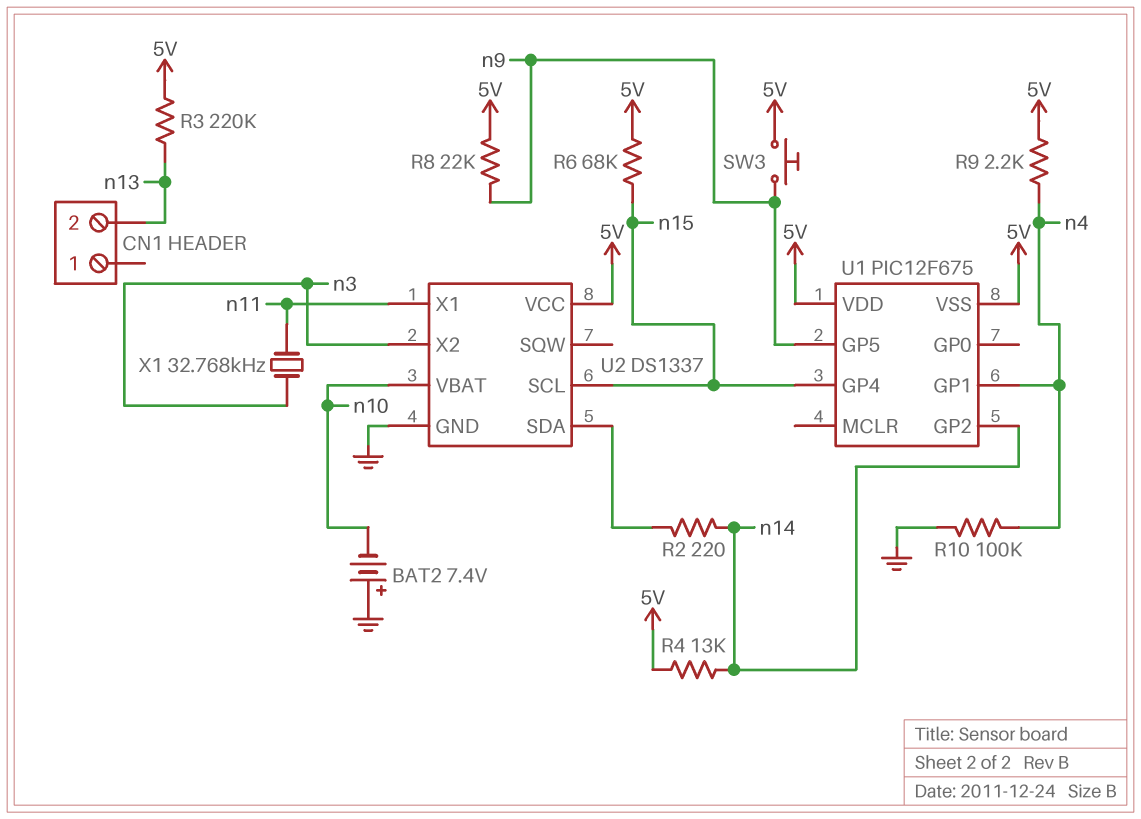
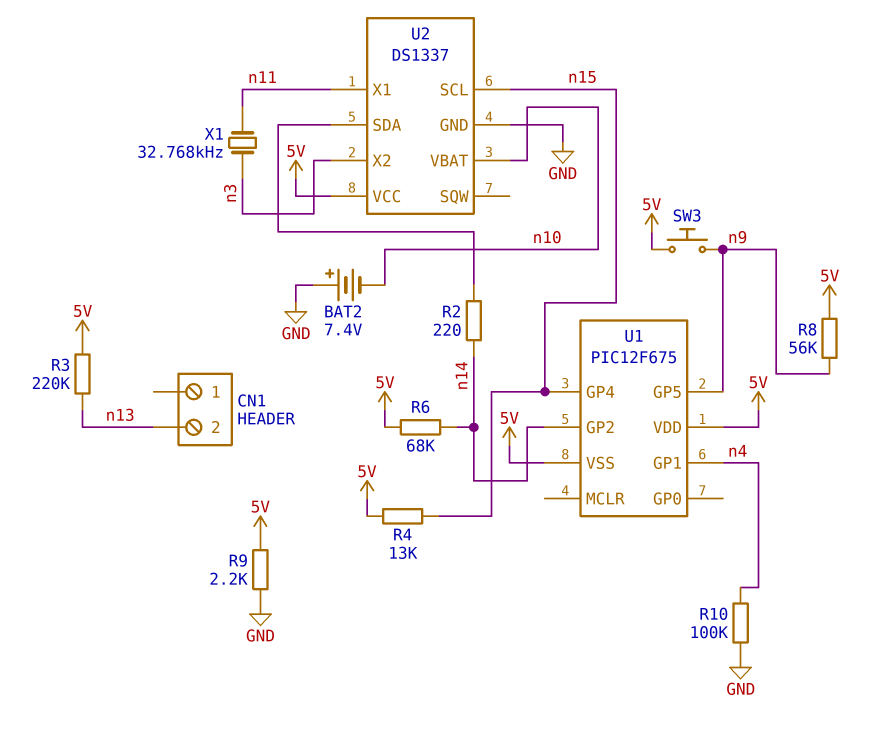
R4: 13k (5V, n14) -> 13k (5V, n15)
R6: 68k (5V, n15) -> 68k (5V, n14)
R8: 22k (5V, n9) -> 56k (5V, n9)
R9: 2.2k (5V, n4) -> 2.2k (5V, GND)

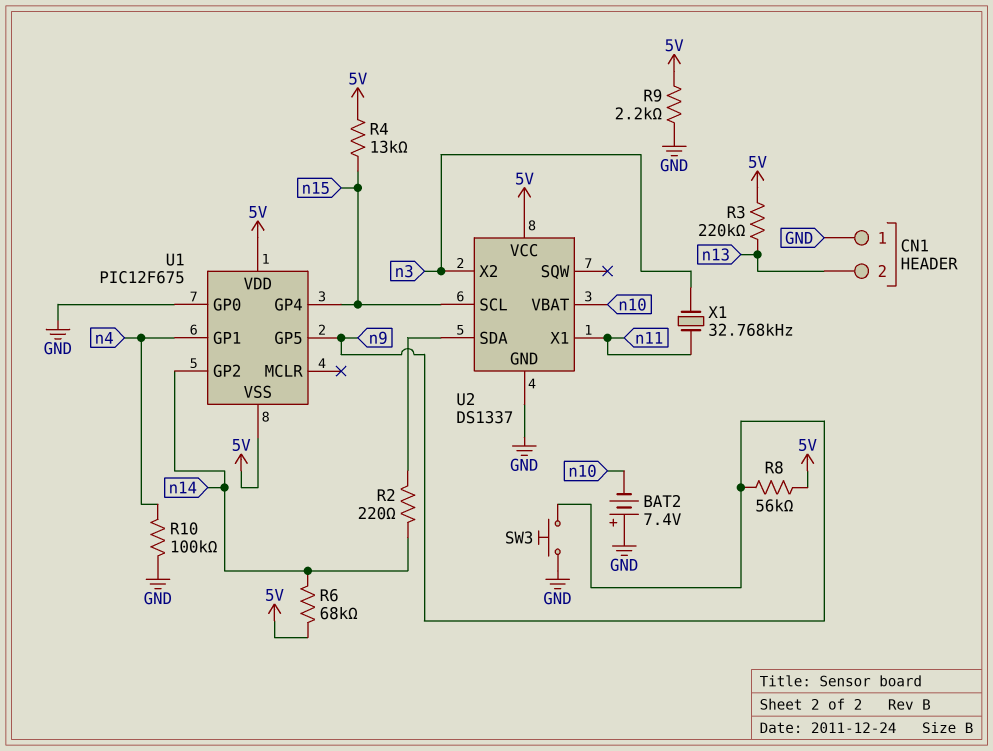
CN1 pin 1: none -> GND
SW3: button (5V, n9) -> button (GND, n9)
U1 pin GP0: none -> GND

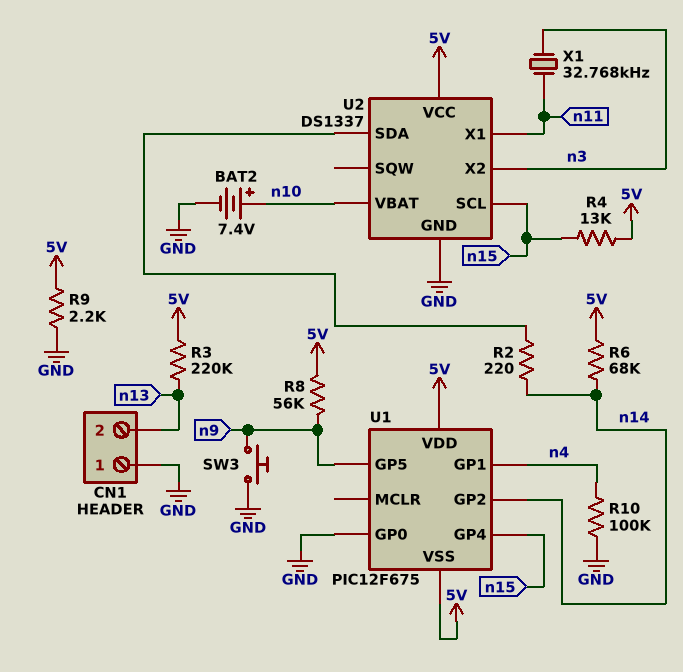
BAT2: 7.4V (plus GND, minus n10) -> 7.4V (plus n10, minus GND)

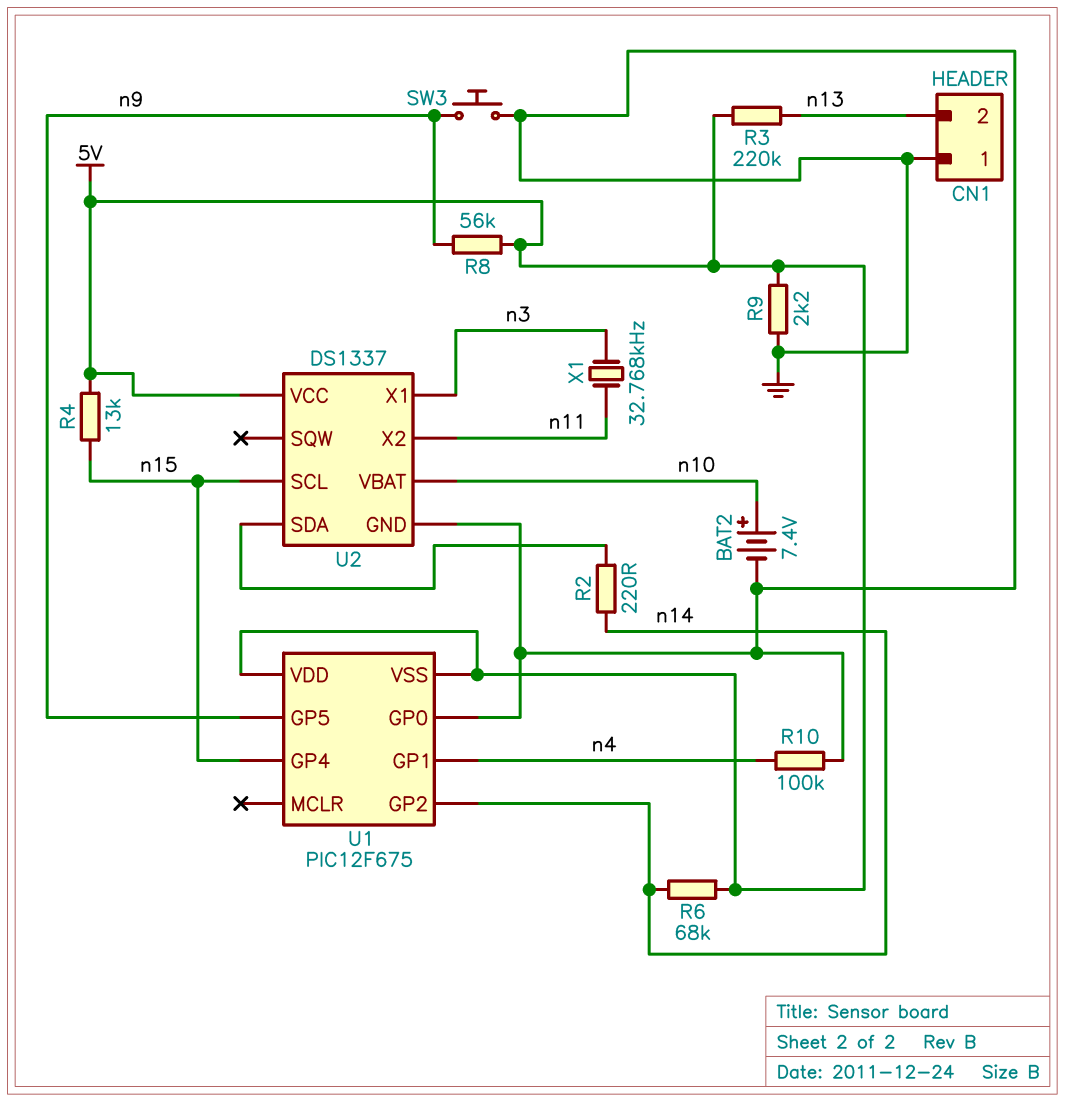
U2 pin X1: n11 -> n3
U2 pin X2: n3 -> n11

